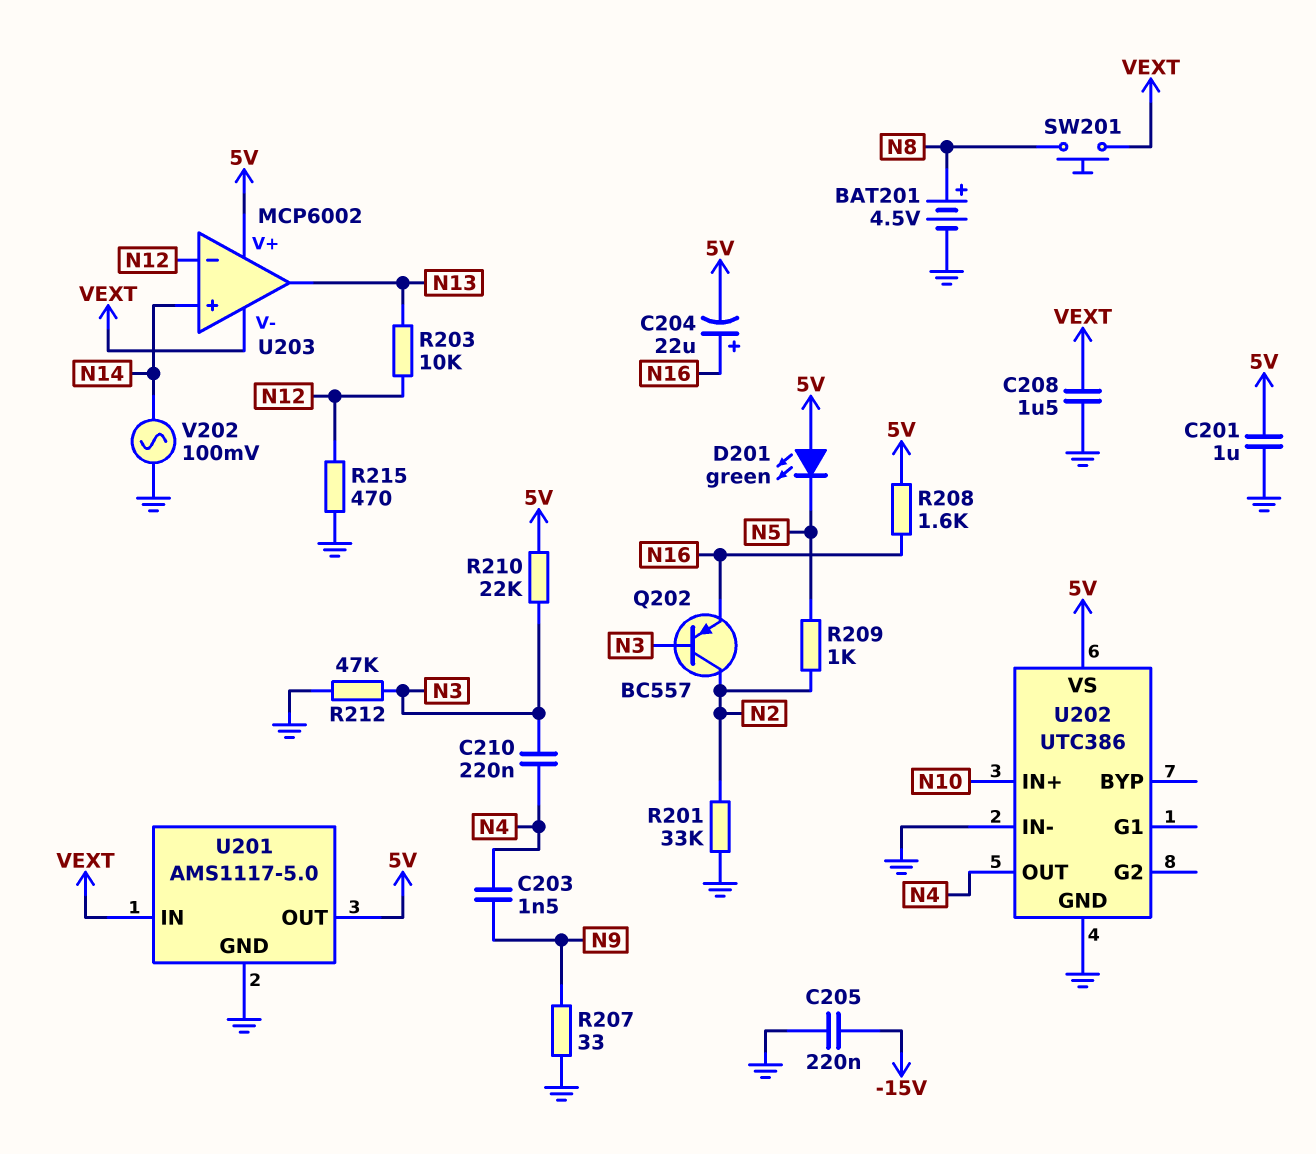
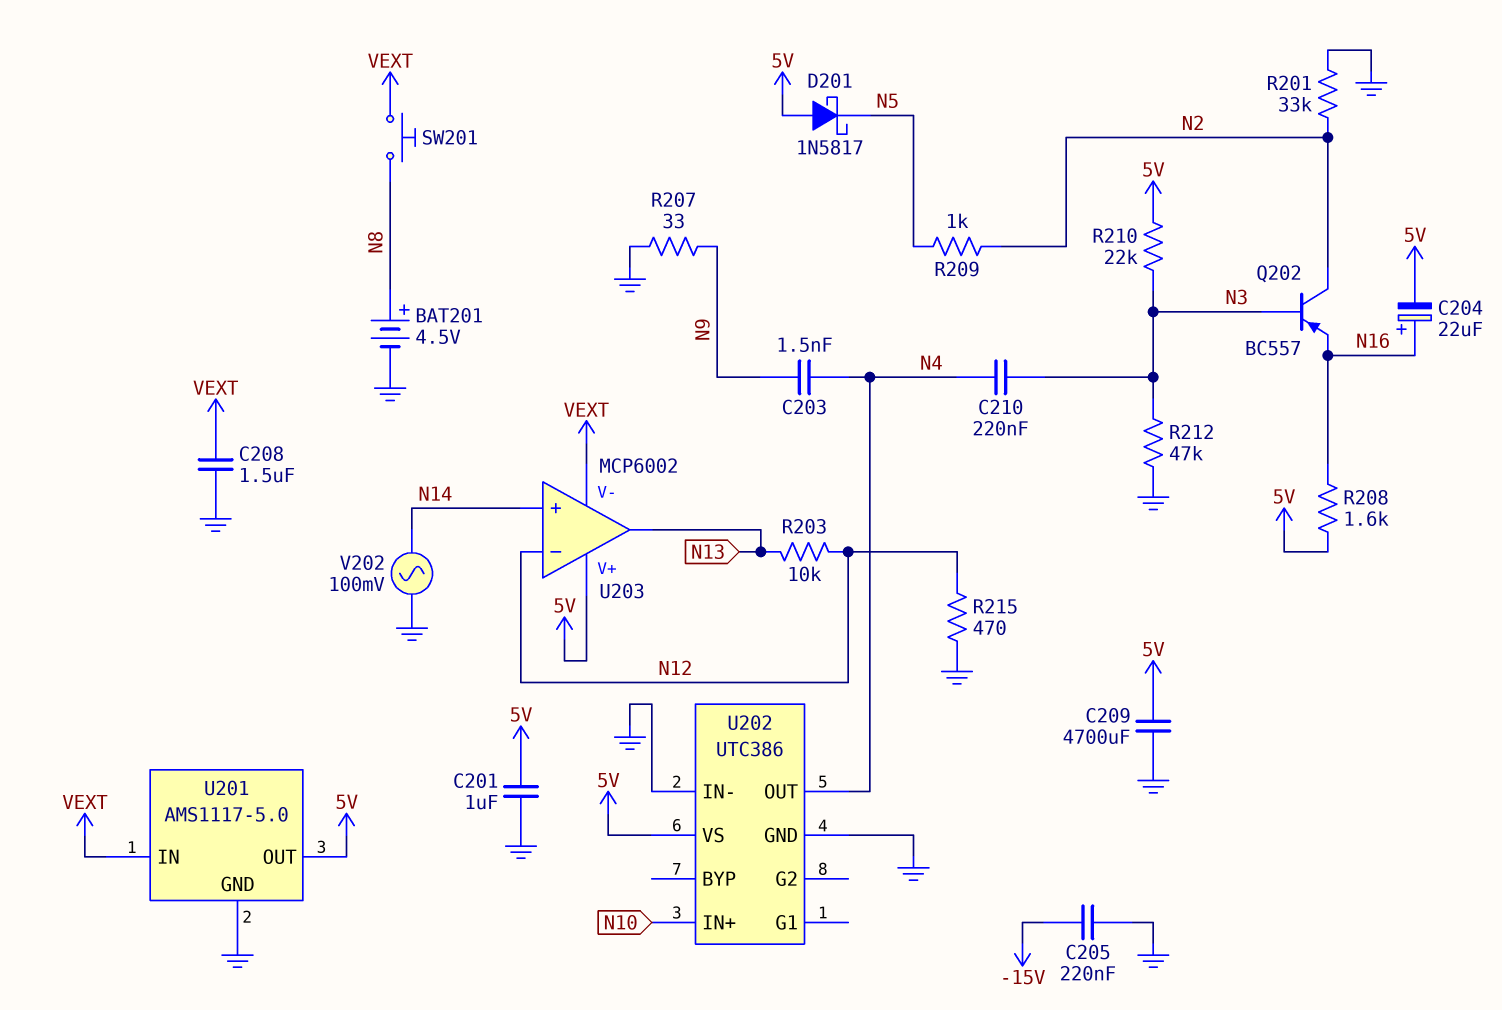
C209: none -> 4700uF (5V, GND)
D201: LED green (A 5V, K N5) -> schottky 1N5817 (A 5V, K N5)

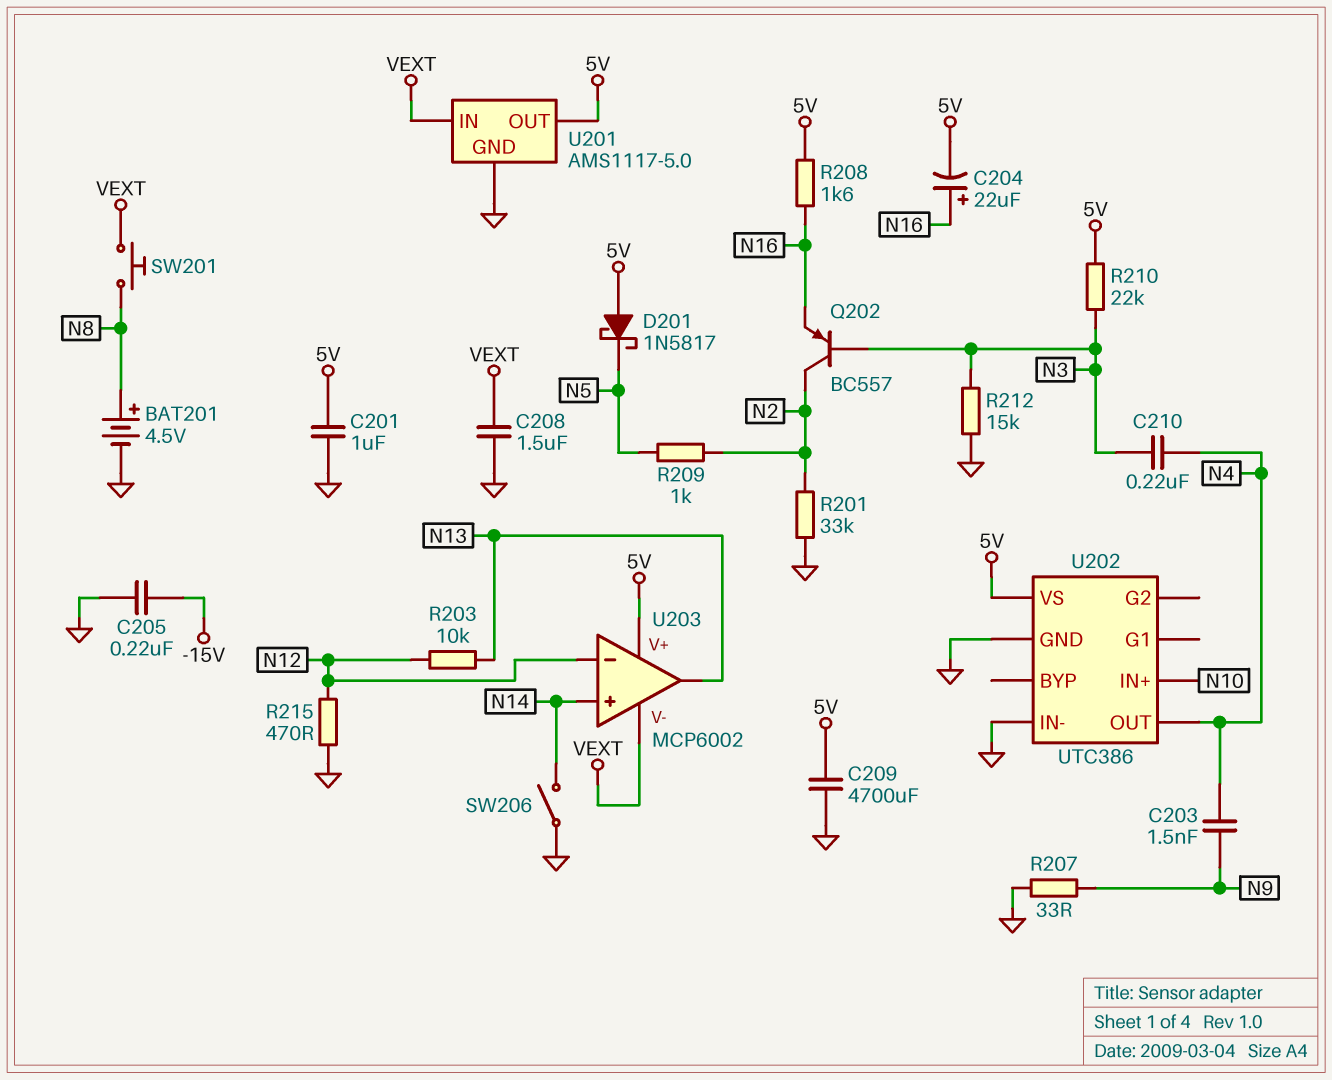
R212: 47k (GND, N3) -> 15k (GND, N3)
SW206: none -> switch (GND, N14)
V202: AC 100mV (GND, N14) -> none

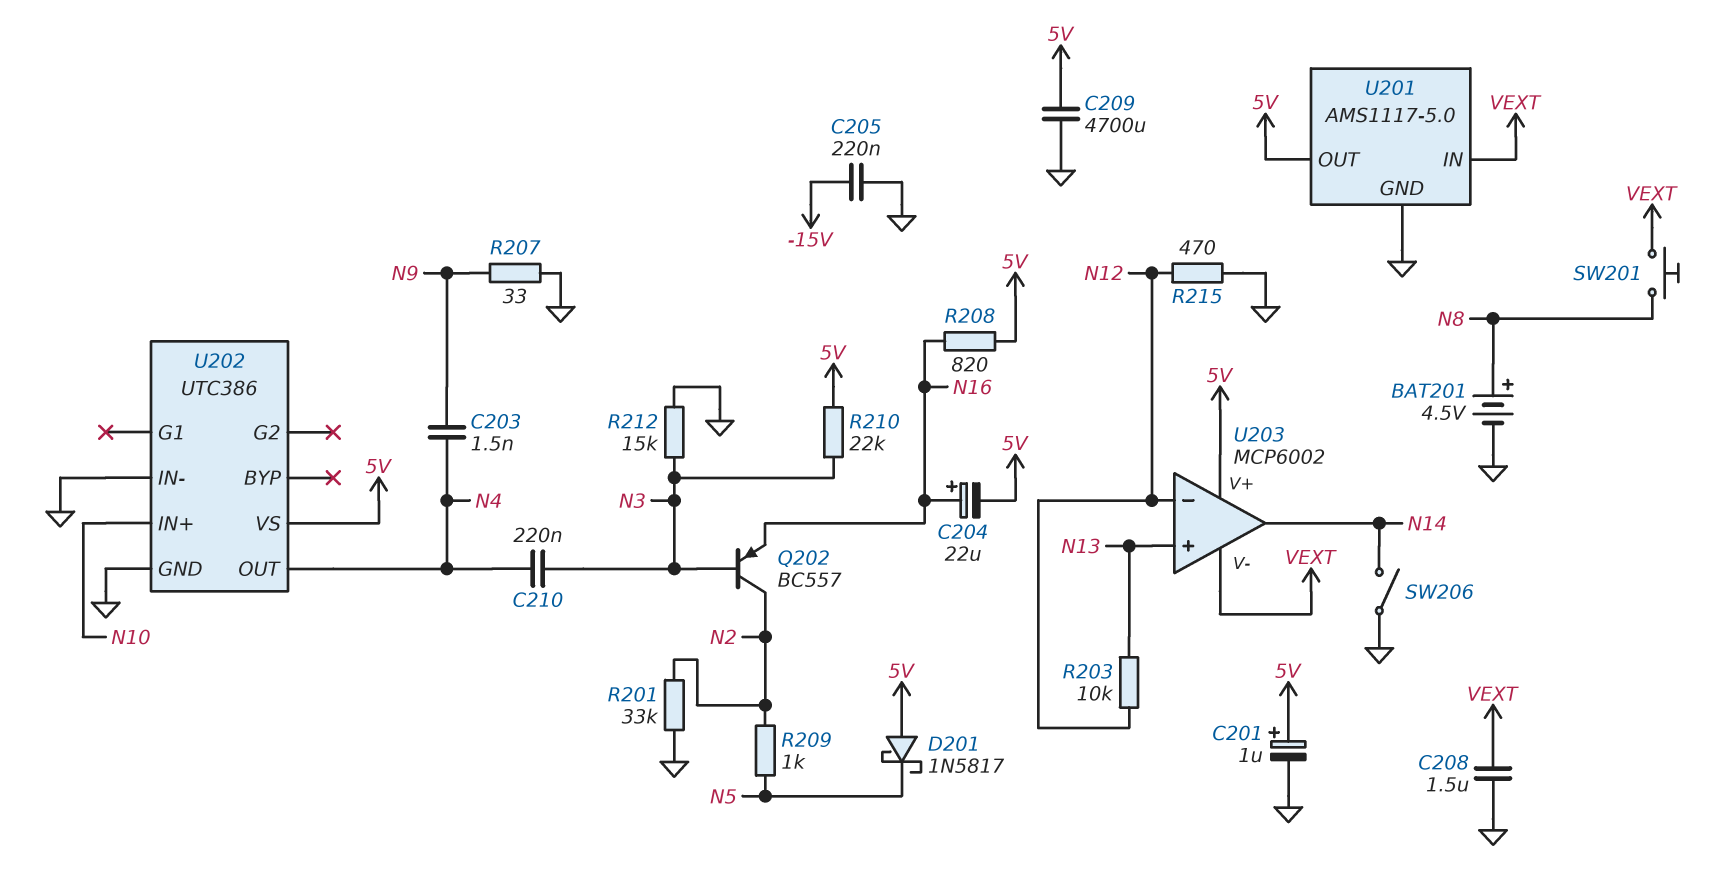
C201: 1uF (5V, GND) -> 1uF (plus 5V, minus GND)
R208: 1.6k (5V, N16) -> 820 (5V, N16)
U203 pin in+: N14 -> N13
U203 pin out: N13 -> N14

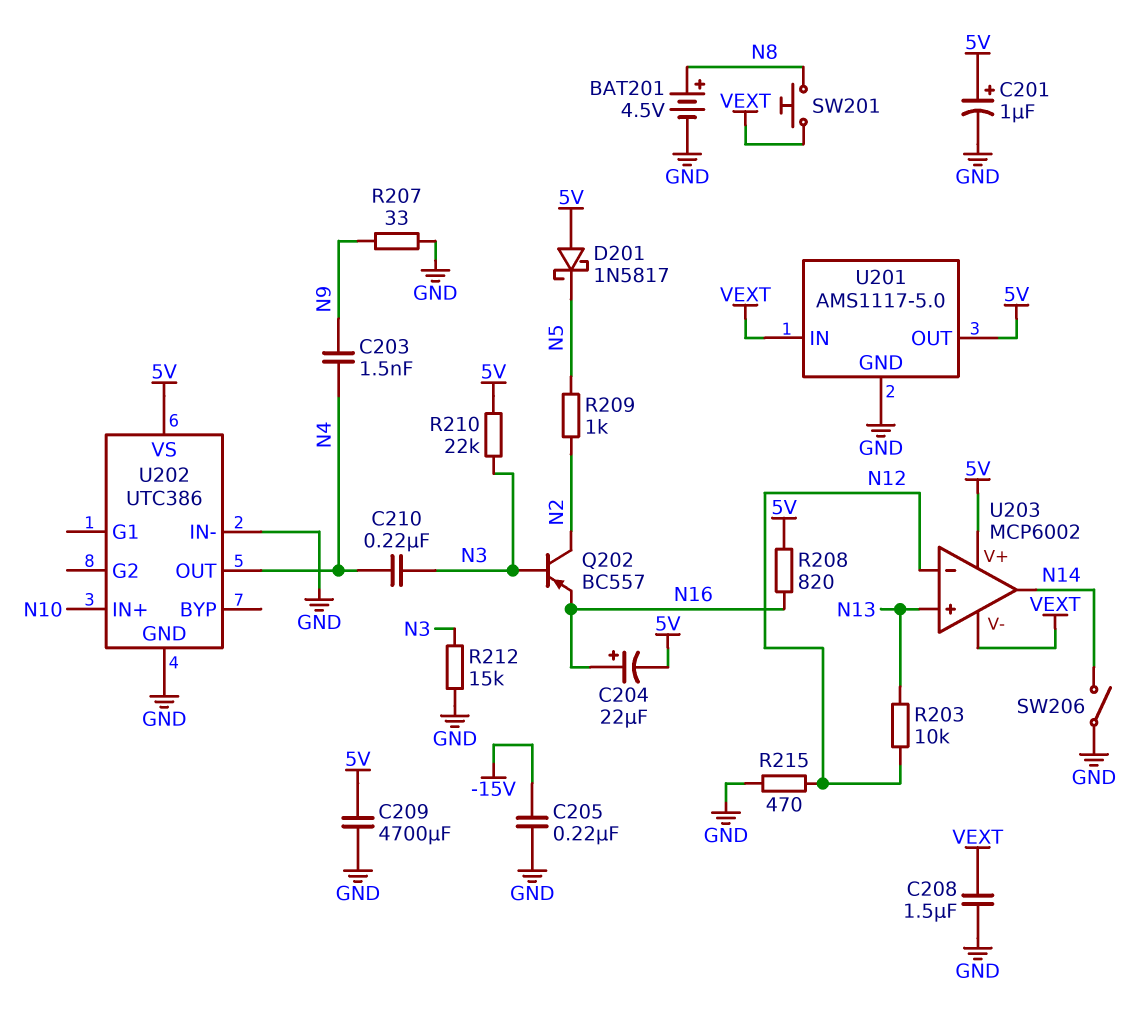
R201: 33k (GND, N2) -> none

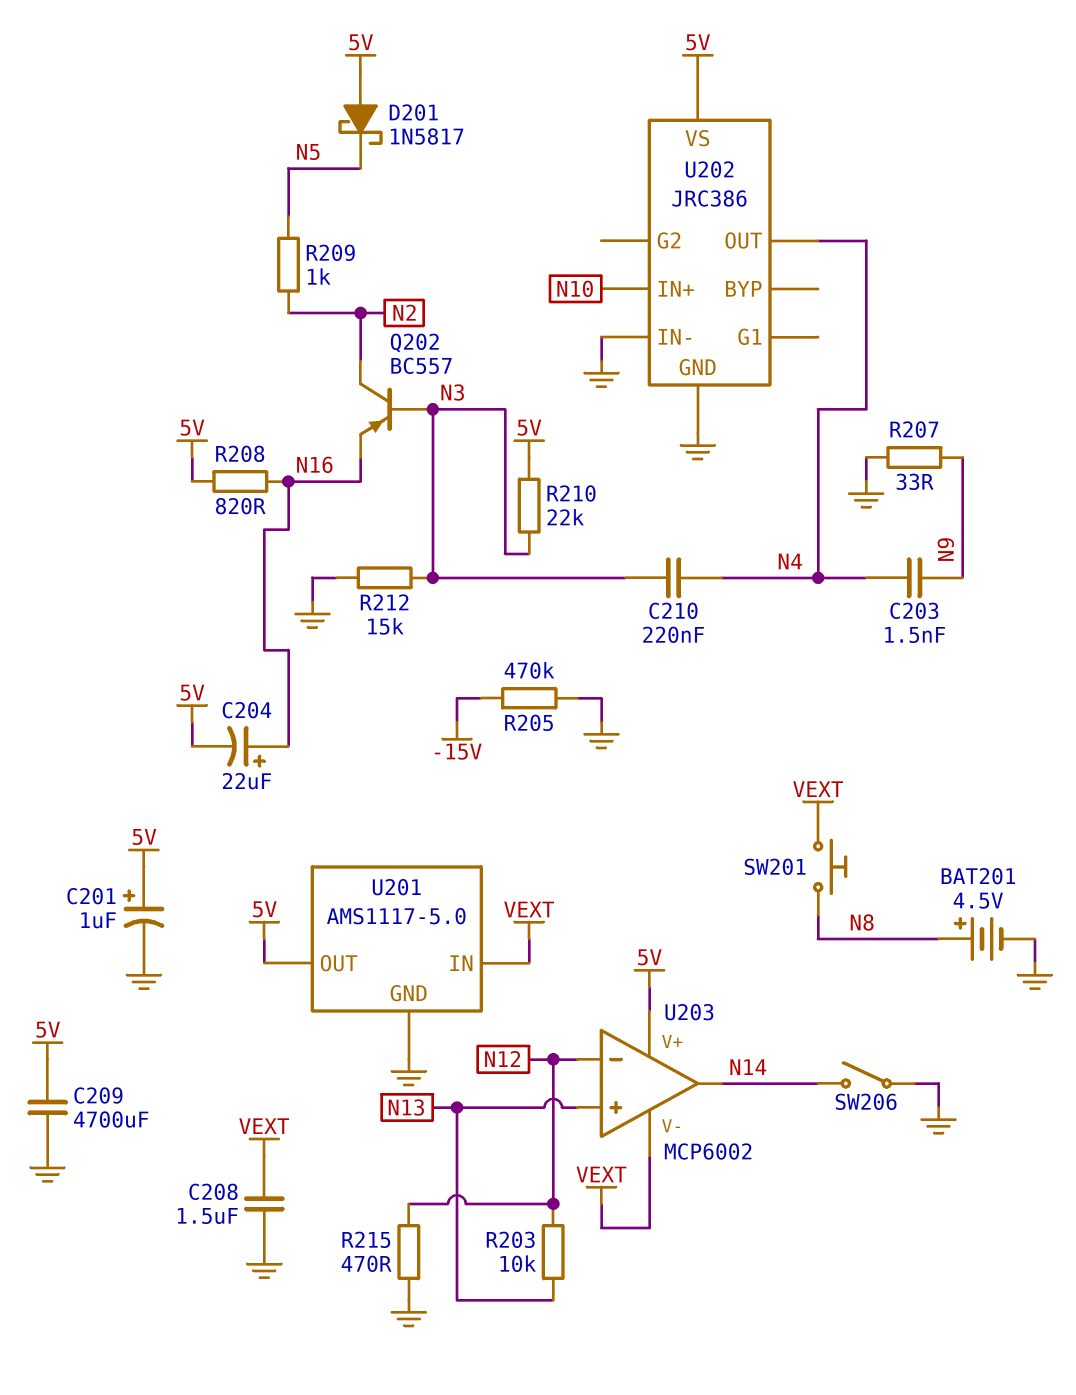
C205: 220nF (-15V, GND) -> none
R205: none -> 470k (-15V, GND)
U202: UTC386 -> JRC386

